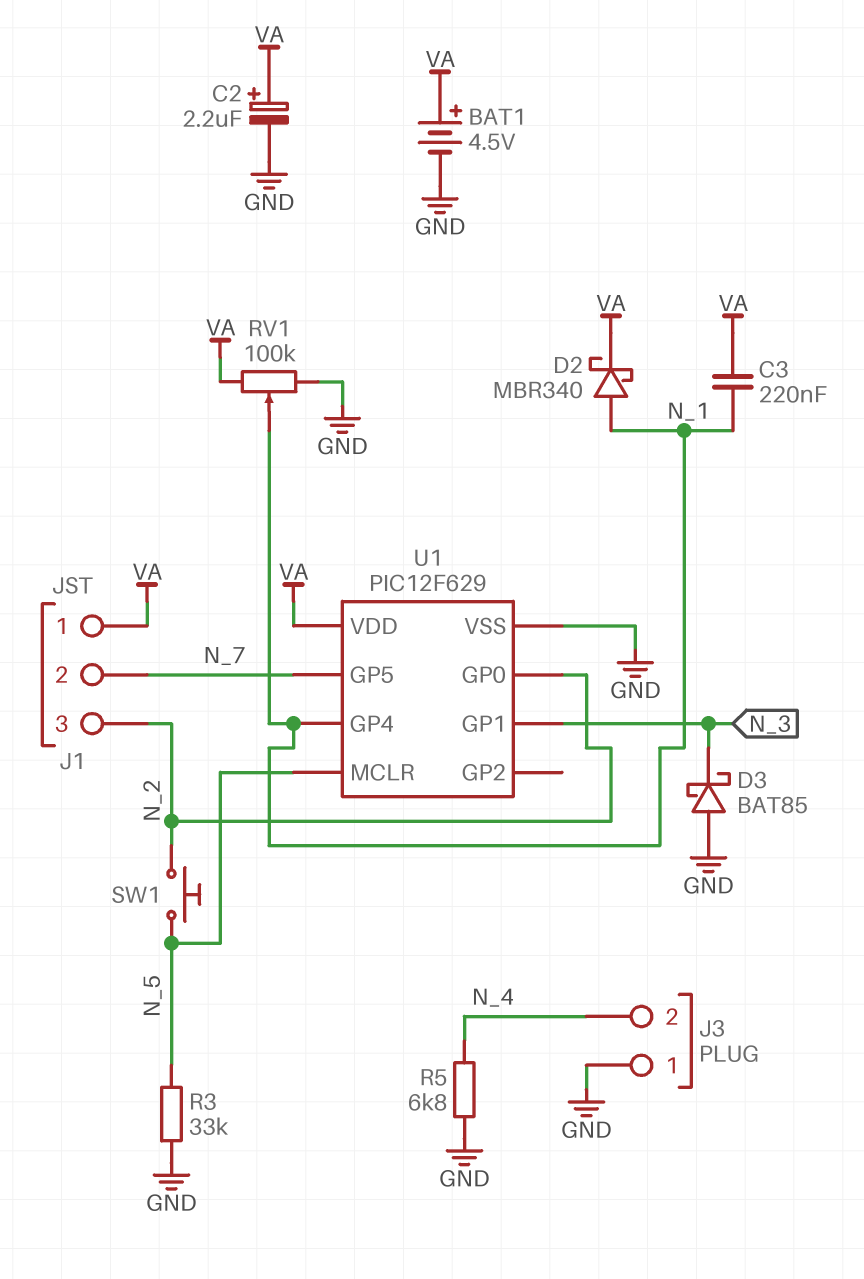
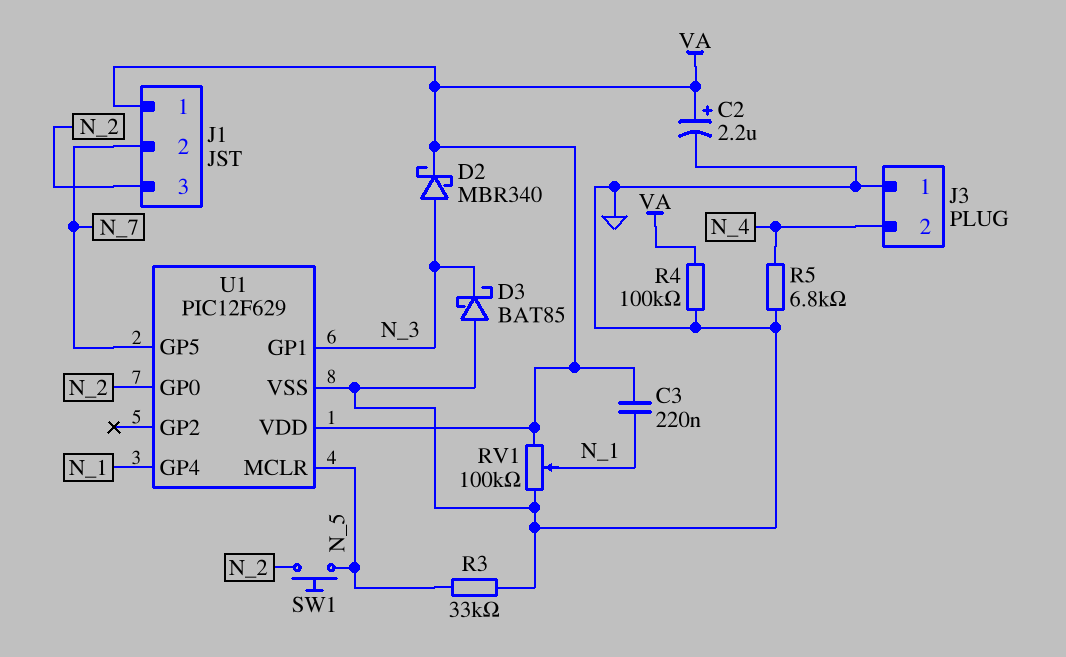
BAT1: 4.5V (plus VA, minus GND) -> none
D2: schottky MBR340 (A N_1, K VA) -> schottky MBR340 (A N_3, K VA)
R4: none -> 100k (GND, VA)

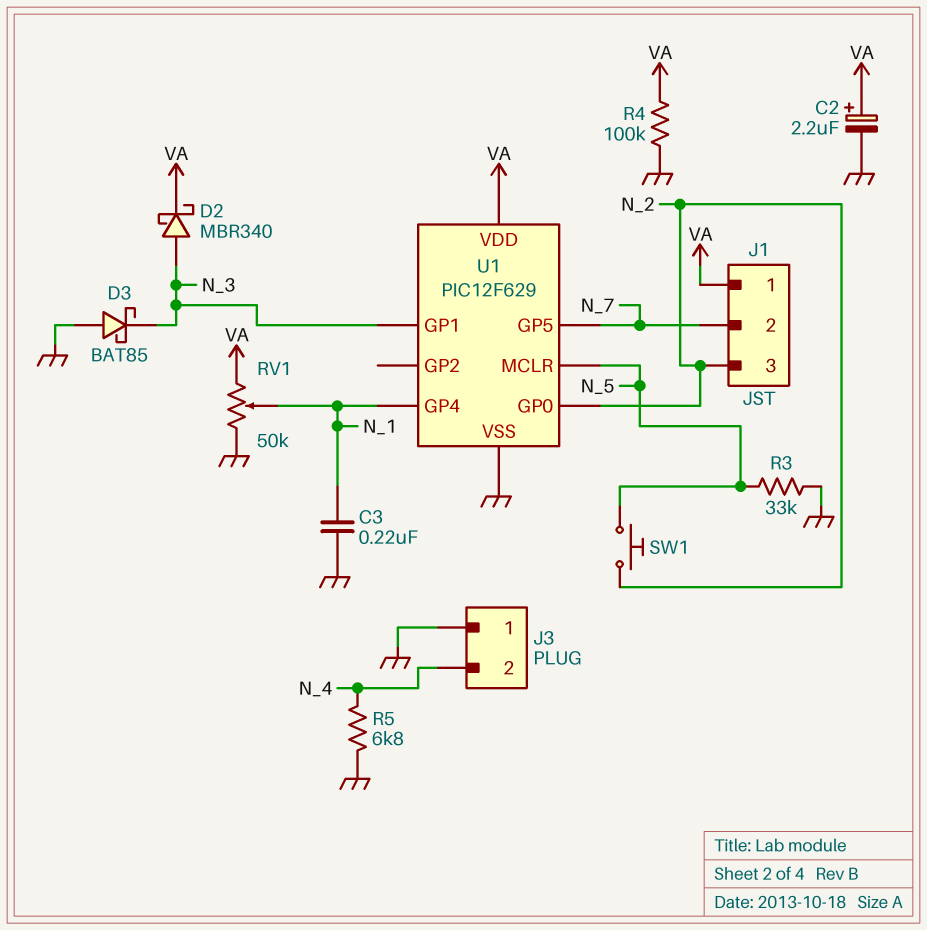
C3: 220nF (N_1, VA) -> 220nF (GND, N_1)
RV1: 100k (GND, VA, wiper N_1) -> 50k (GND, VA, wiper N_1)

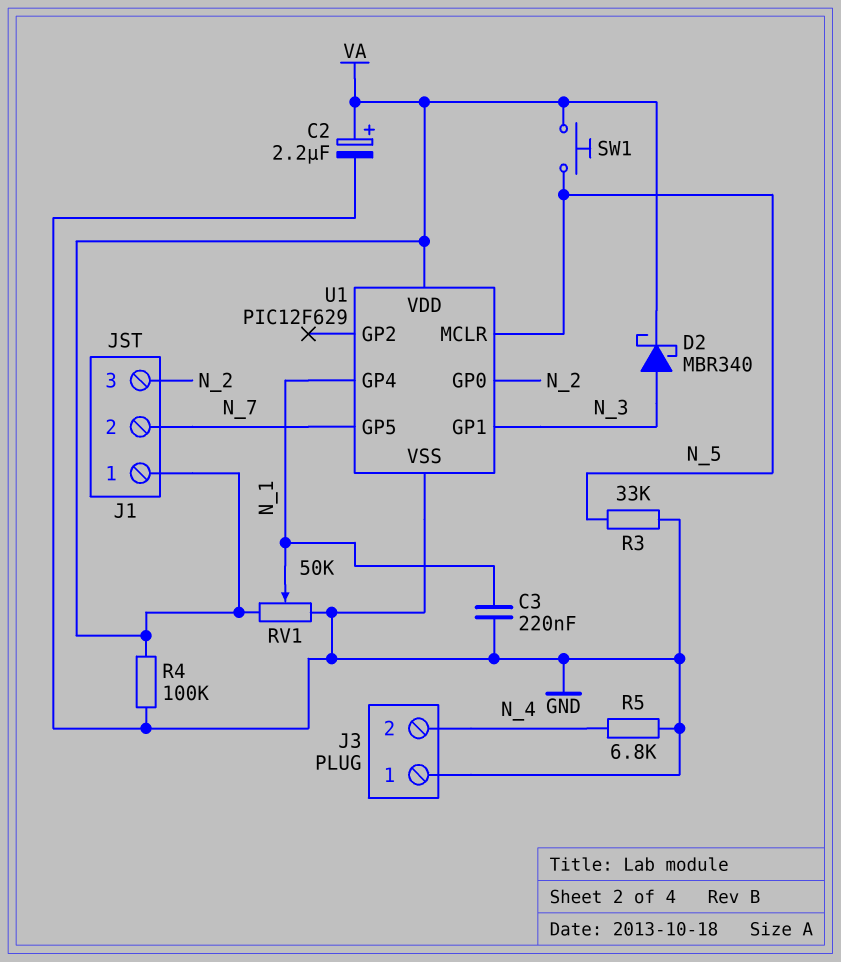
D3: schottky BAT85 (A GND, K N_3) -> none
SW1: button (N_2, N_5) -> button (N_5, VA)

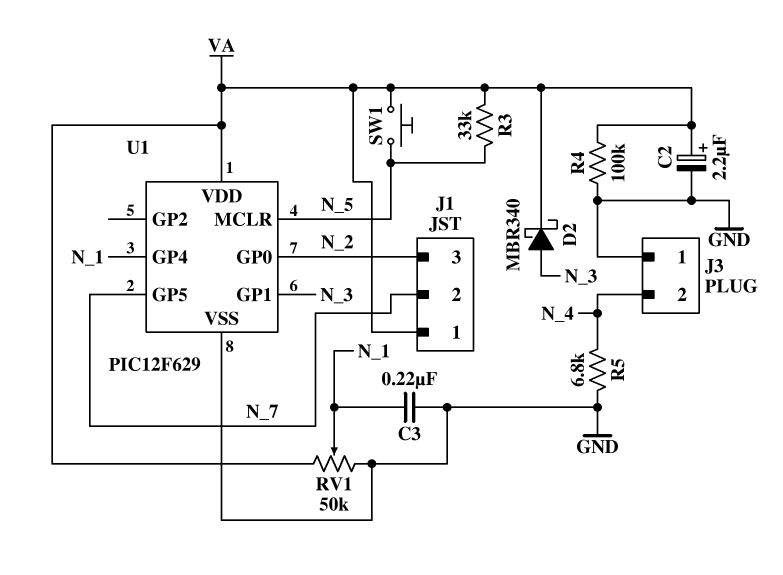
R3: 33k (GND, N_5) -> 33k (N_5, VA)

